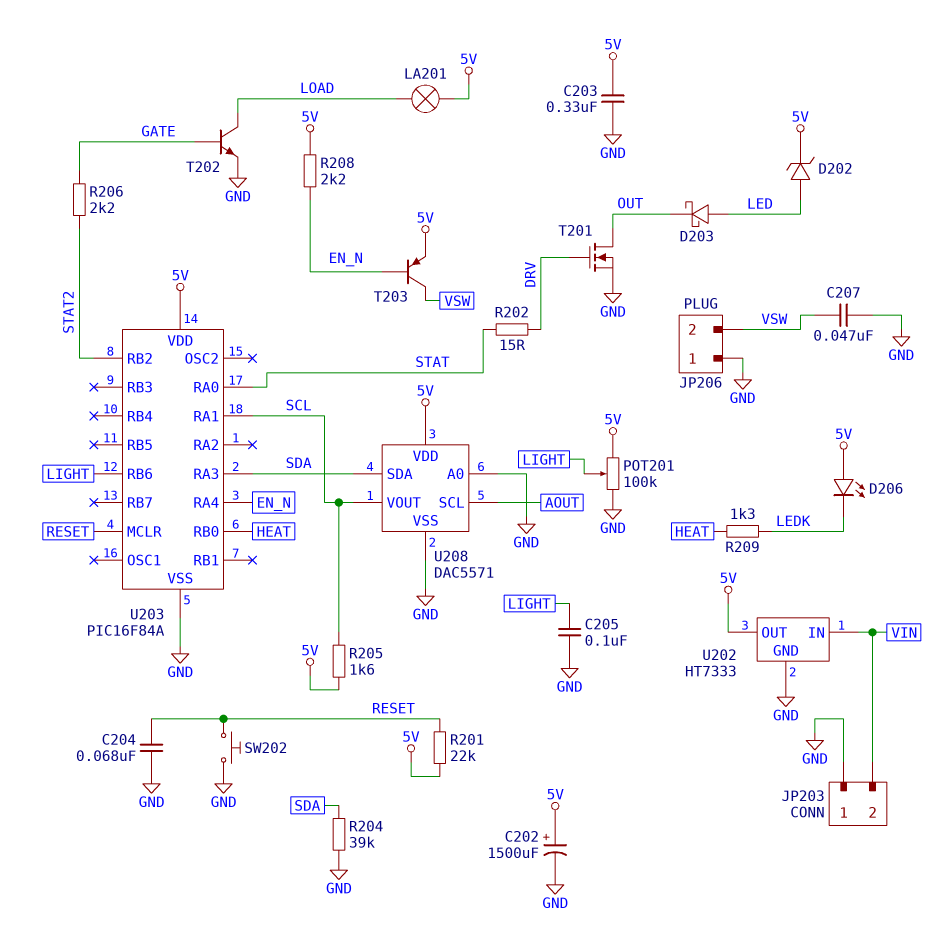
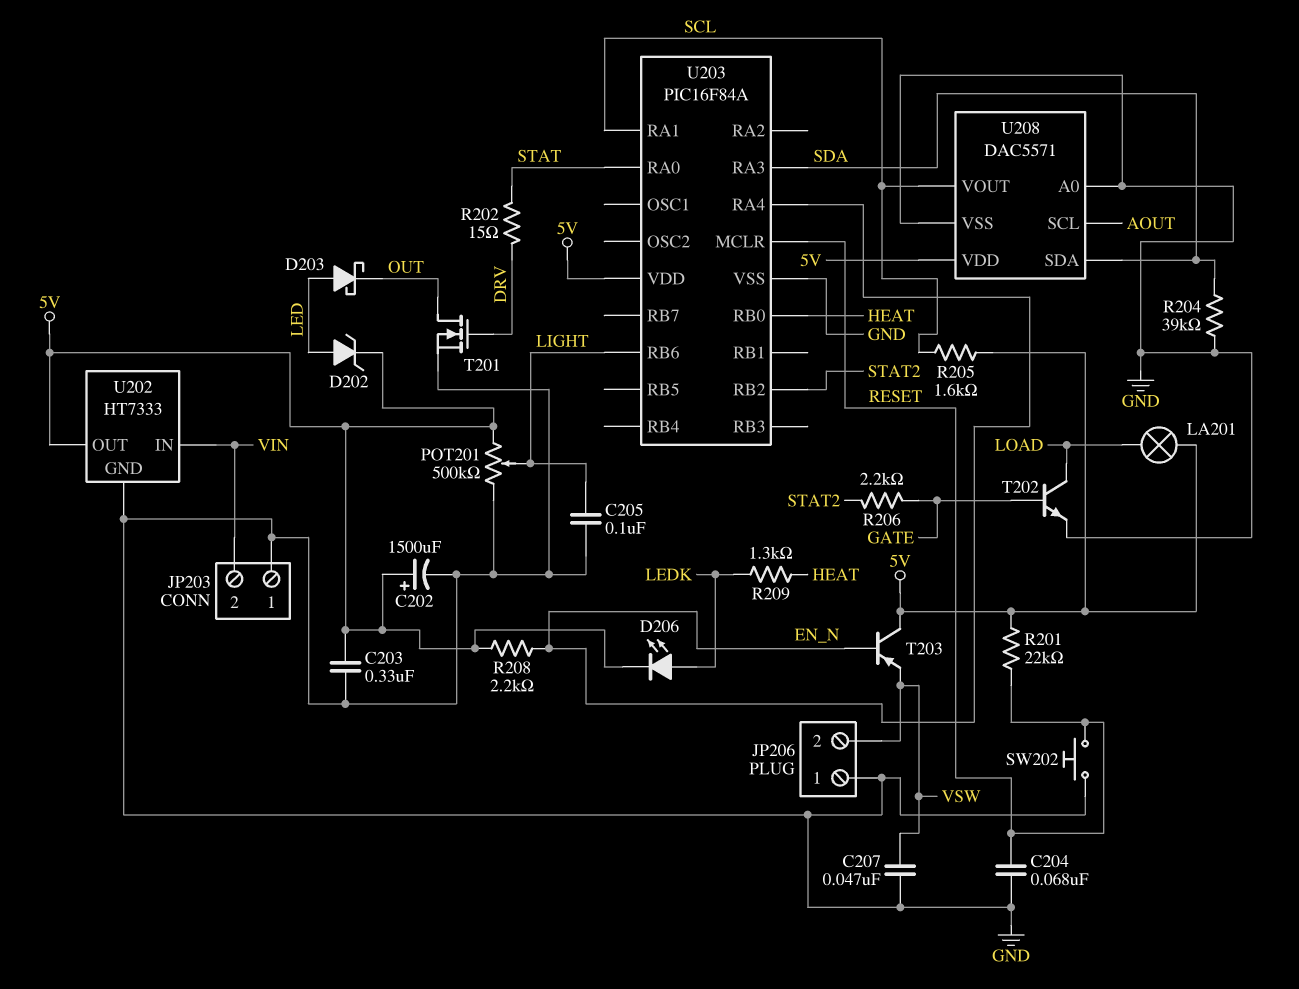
D206: LED (A 5V, K LEDK) -> LED (A LEDK, K 5V)
POT201: 100k (5V, GND, wiper LIGHT) -> 500k (5V, GND, wiper LIGHT)
T203: PNP (B EN_N, C VSW, E 5V) -> PNP (B EN_N, C 5V, E VSW)

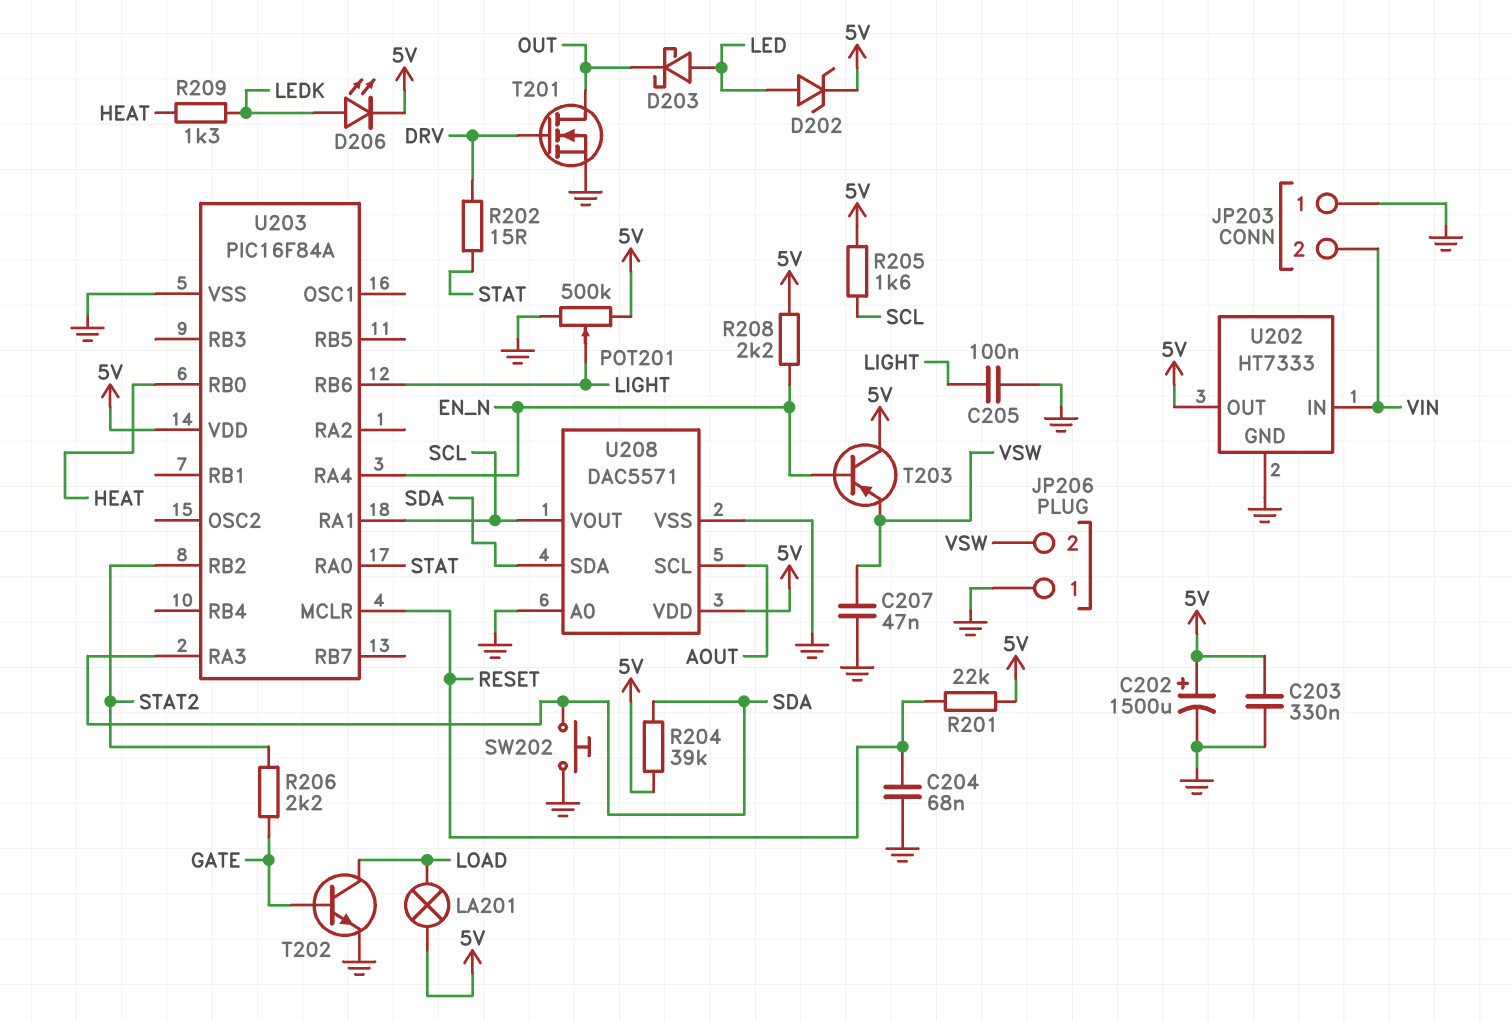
R204: 39k (GND, SDA) -> 39k (5V, SDA)
SW202: button (GND, RESET) -> button (GND, SDA)

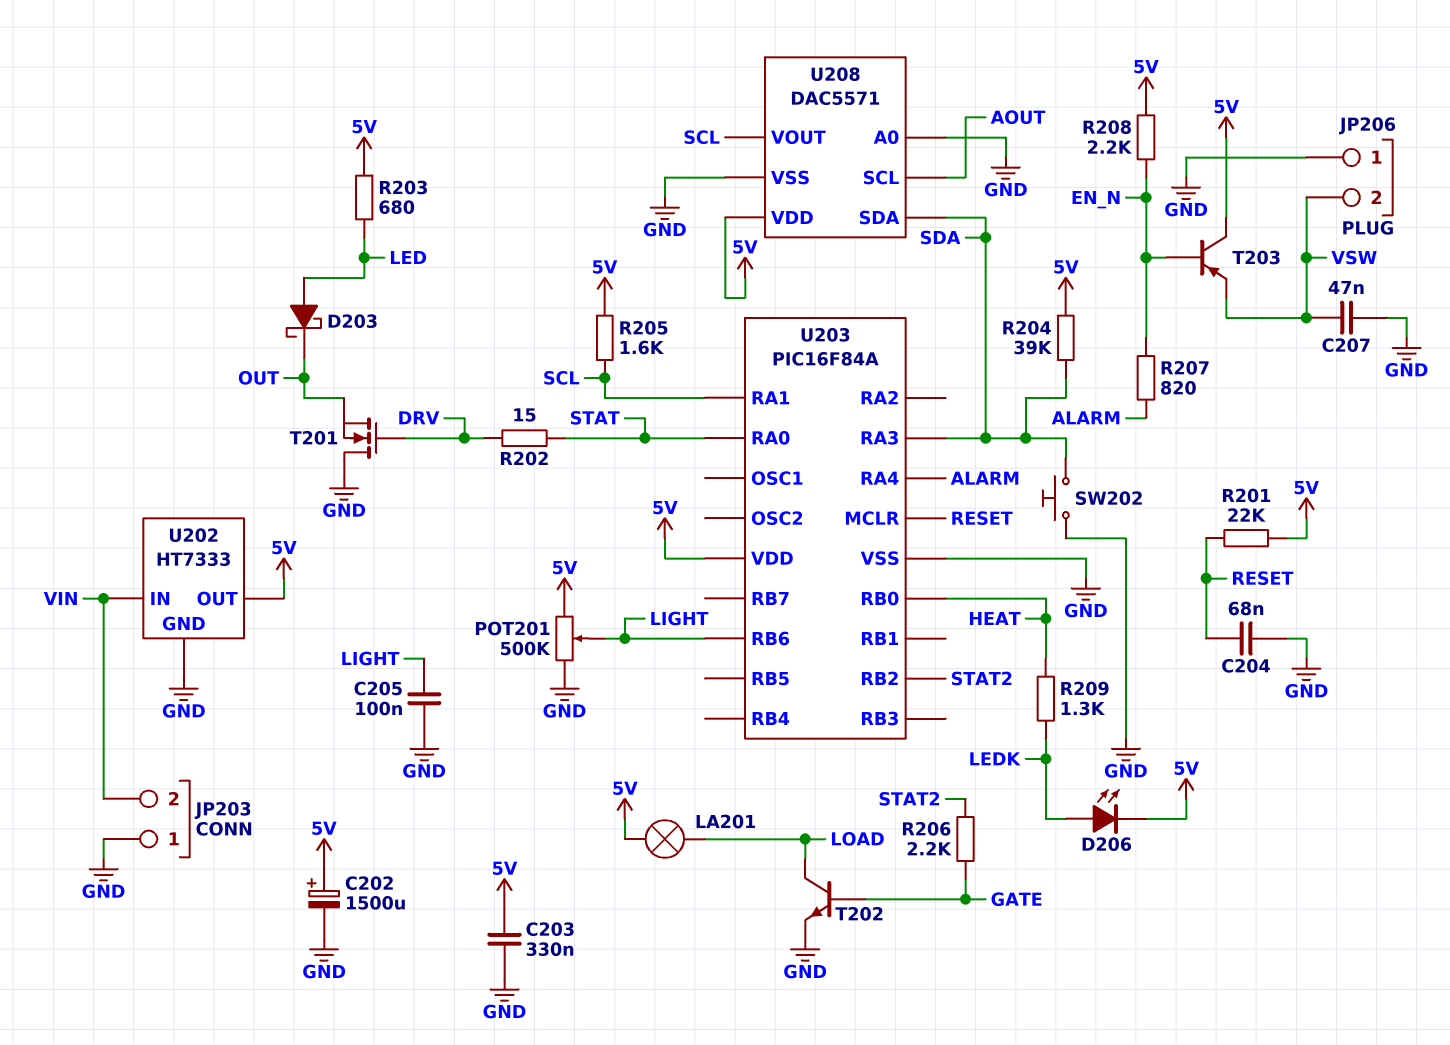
D202: zener (A LED, K 5V) -> none
R203: none -> 680 (5V, LED)
R207: none -> 820 (ALARM, EN_N)
T201: NMOS (G DRV, D OUT, S GND) -> NMOS (G DRV, D GND, S OUT)
U203 pin RA4: EN_N -> ALARM

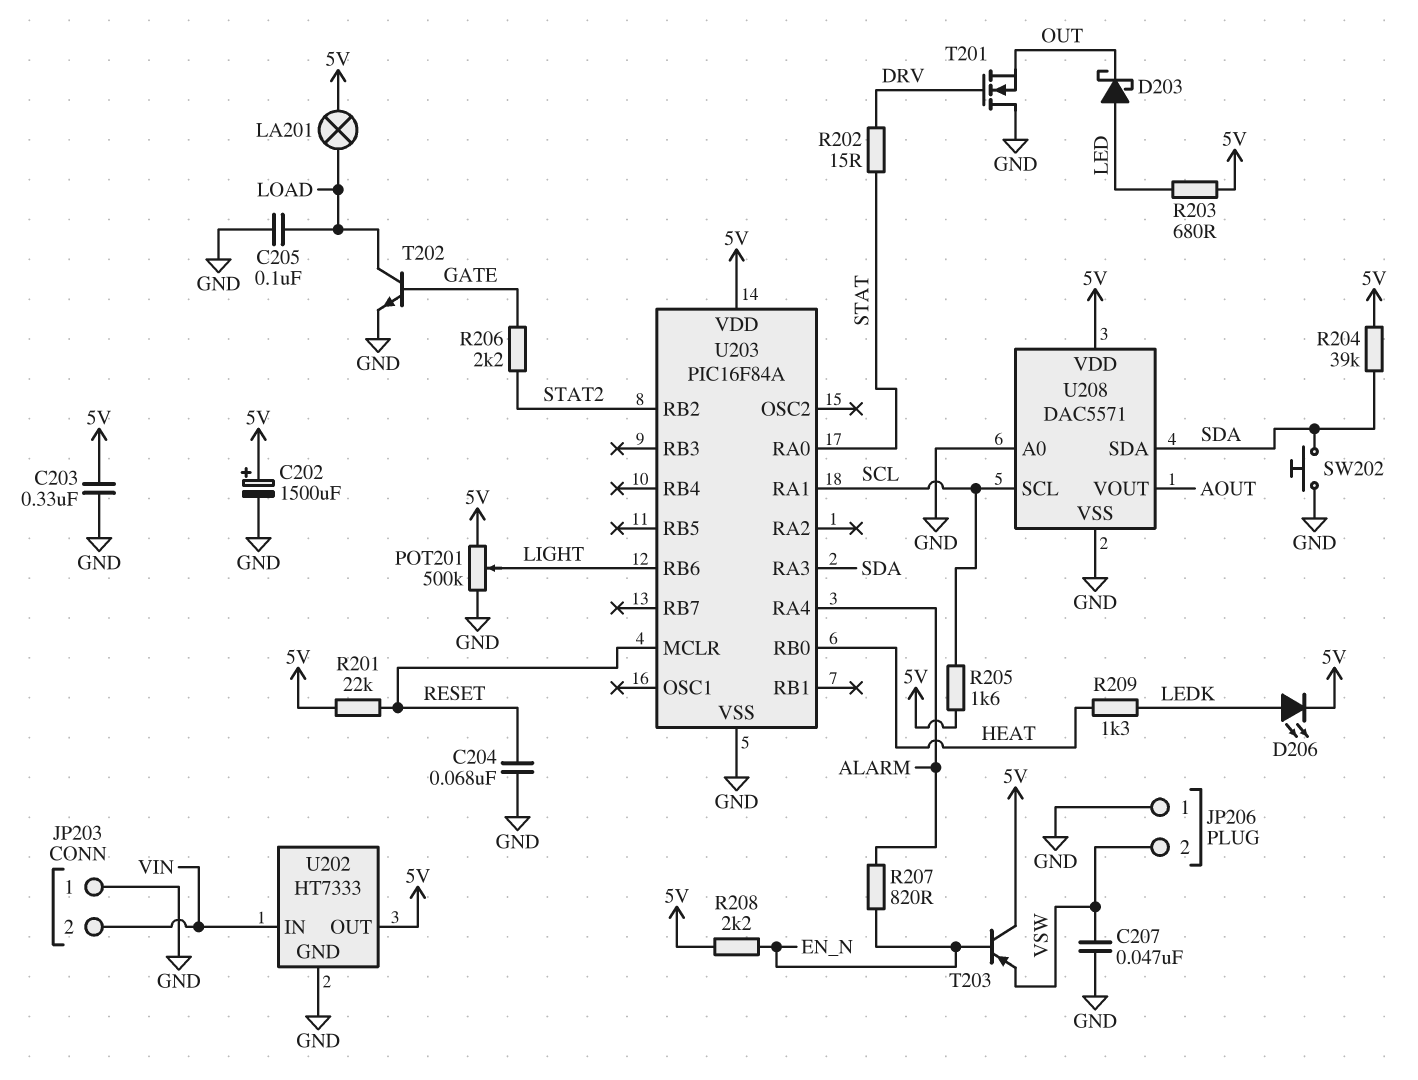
C205: 100nF (GND, LIGHT) -> 100nF (GND, LOAD)
U208 pin SCL: AOUT -> SCL
U208 pin VOUT: SCL -> AOUT

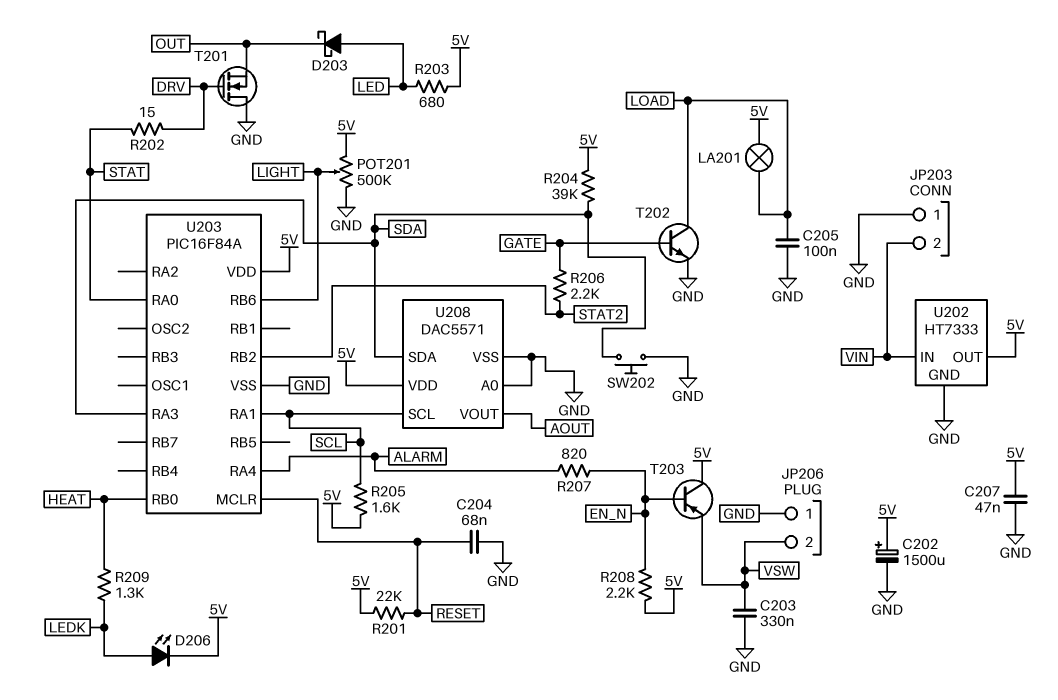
C203: 330nF (5V, GND) -> 330nF (GND, VSW)
C207: 47nF (GND, VSW) -> 47nF (5V, GND)

